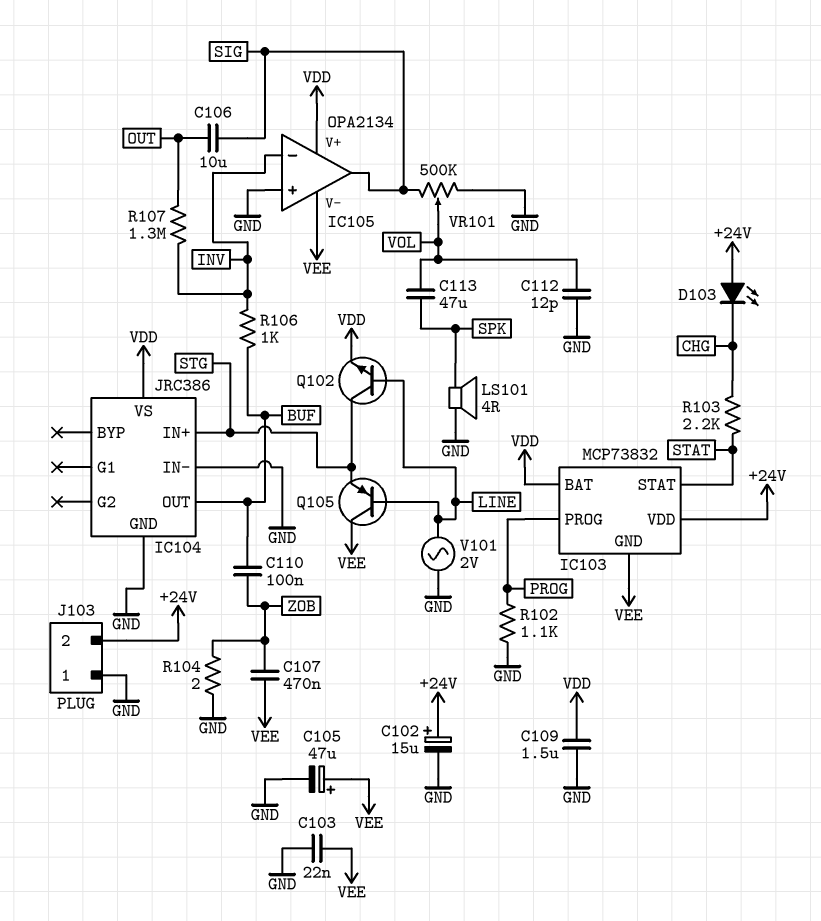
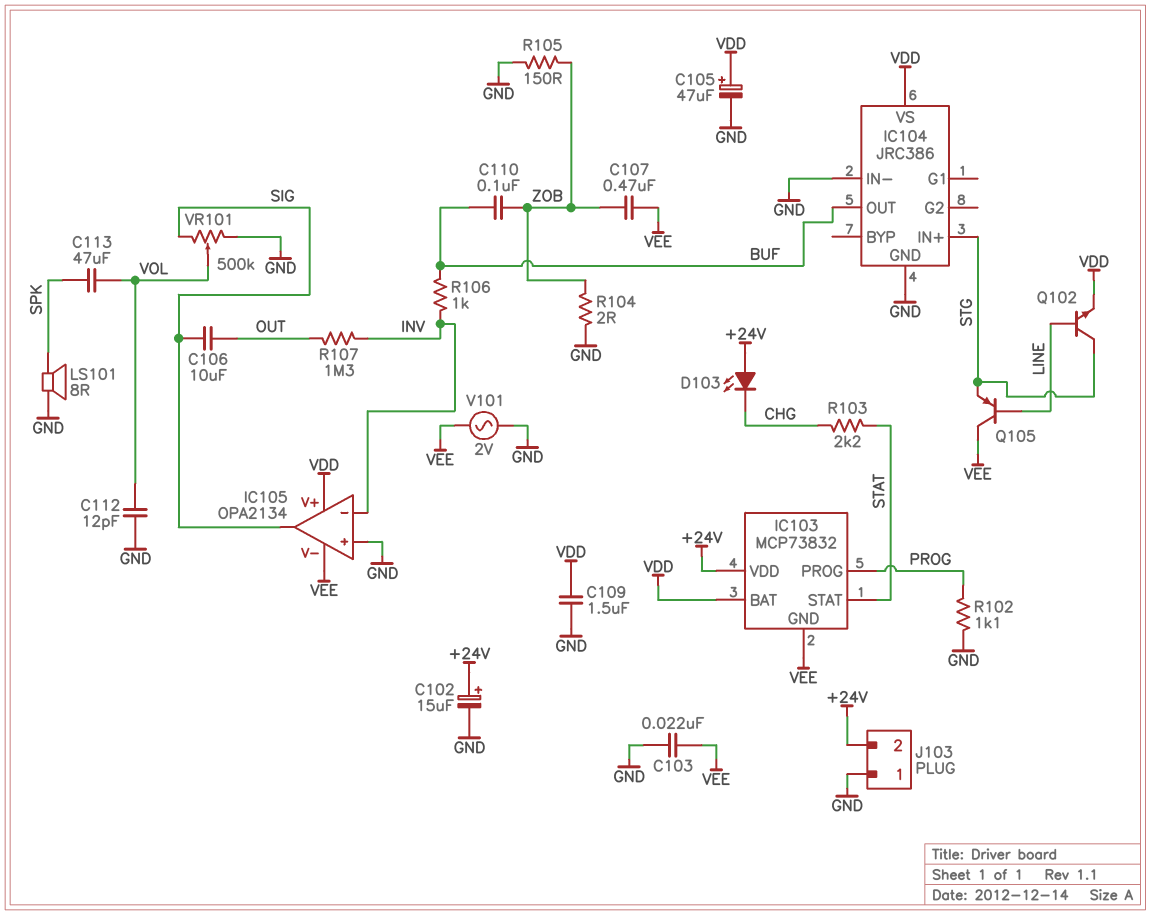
C105: 47uF (plus VEE, minus GND) -> 47uF (plus VDD, minus GND)
LS101: speaker 4R (GND, SPK) -> speaker 8R (GND, SPK)
R105: none -> 150 (GND, ZOB)
V101: AC 2V (GND, LINE) -> AC 2V (GND, VEE)

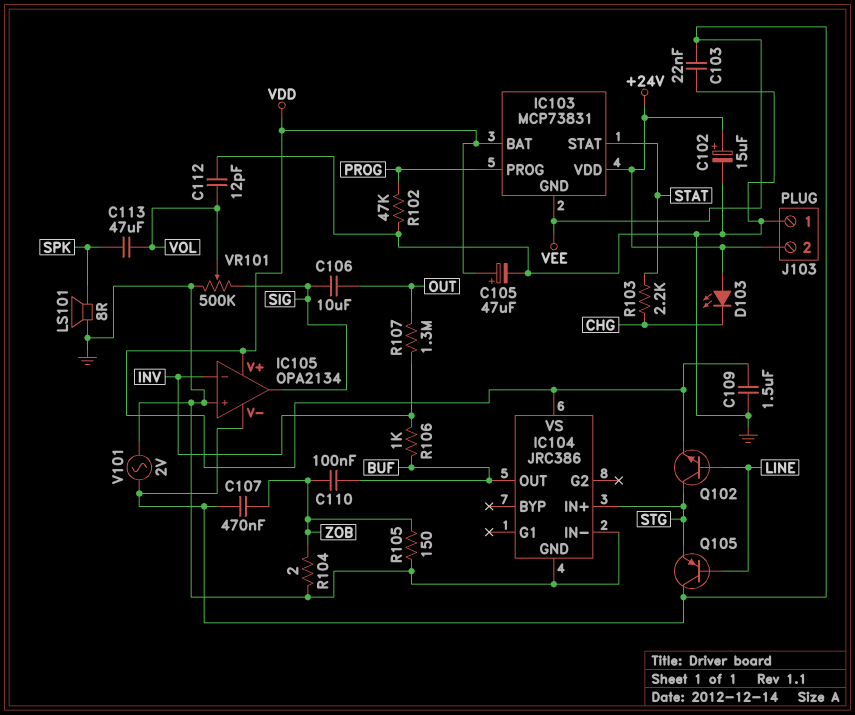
IC103: MCP73832 -> MCP73831
R102: 1.1k (GND, PROG) -> 47k (GND, PROG)

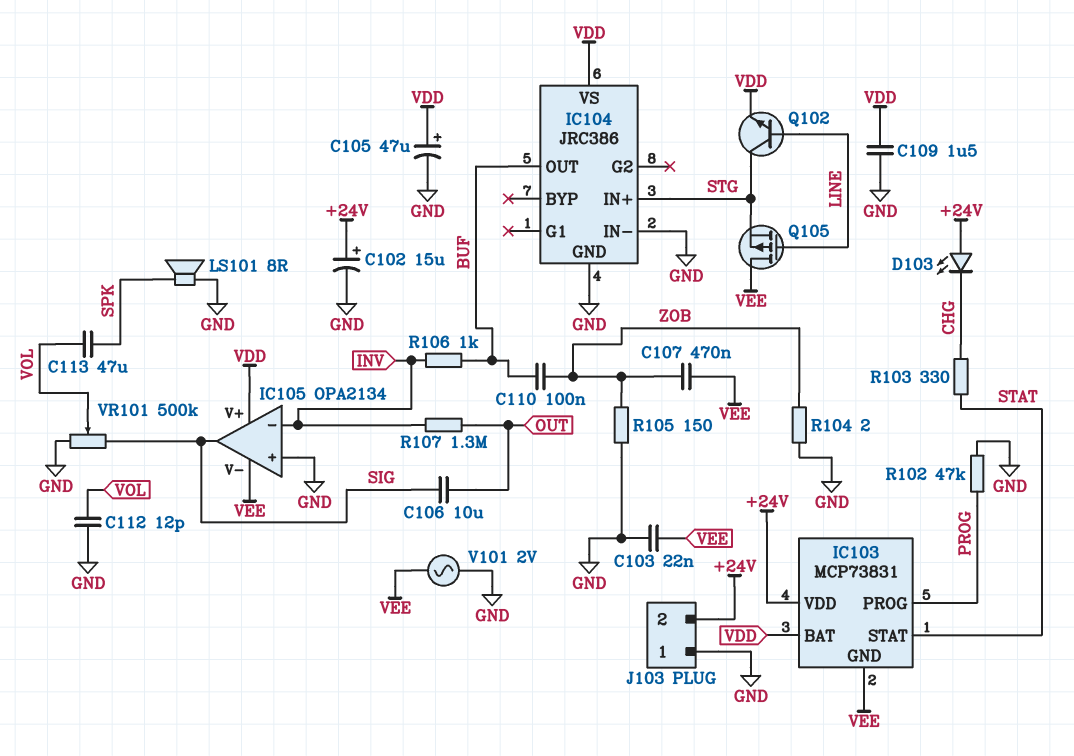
Q105: PNP (B LINE, C VEE, E STG) -> PMOS (G LINE, D VEE, S STG)
R103: 2.2k (CHG, STAT) -> 330 (CHG, STAT)

